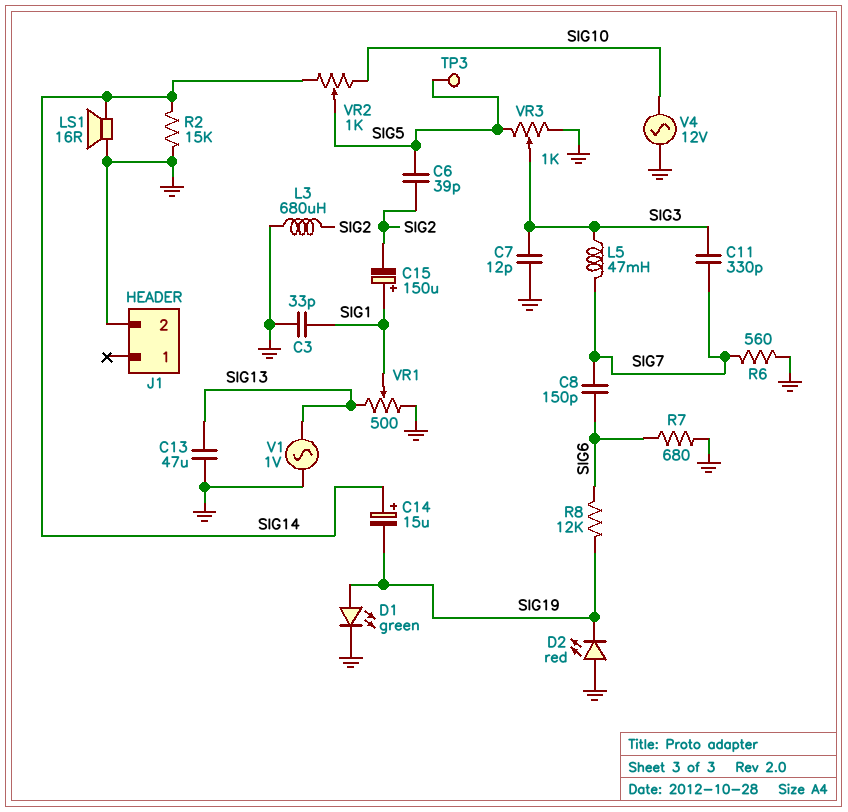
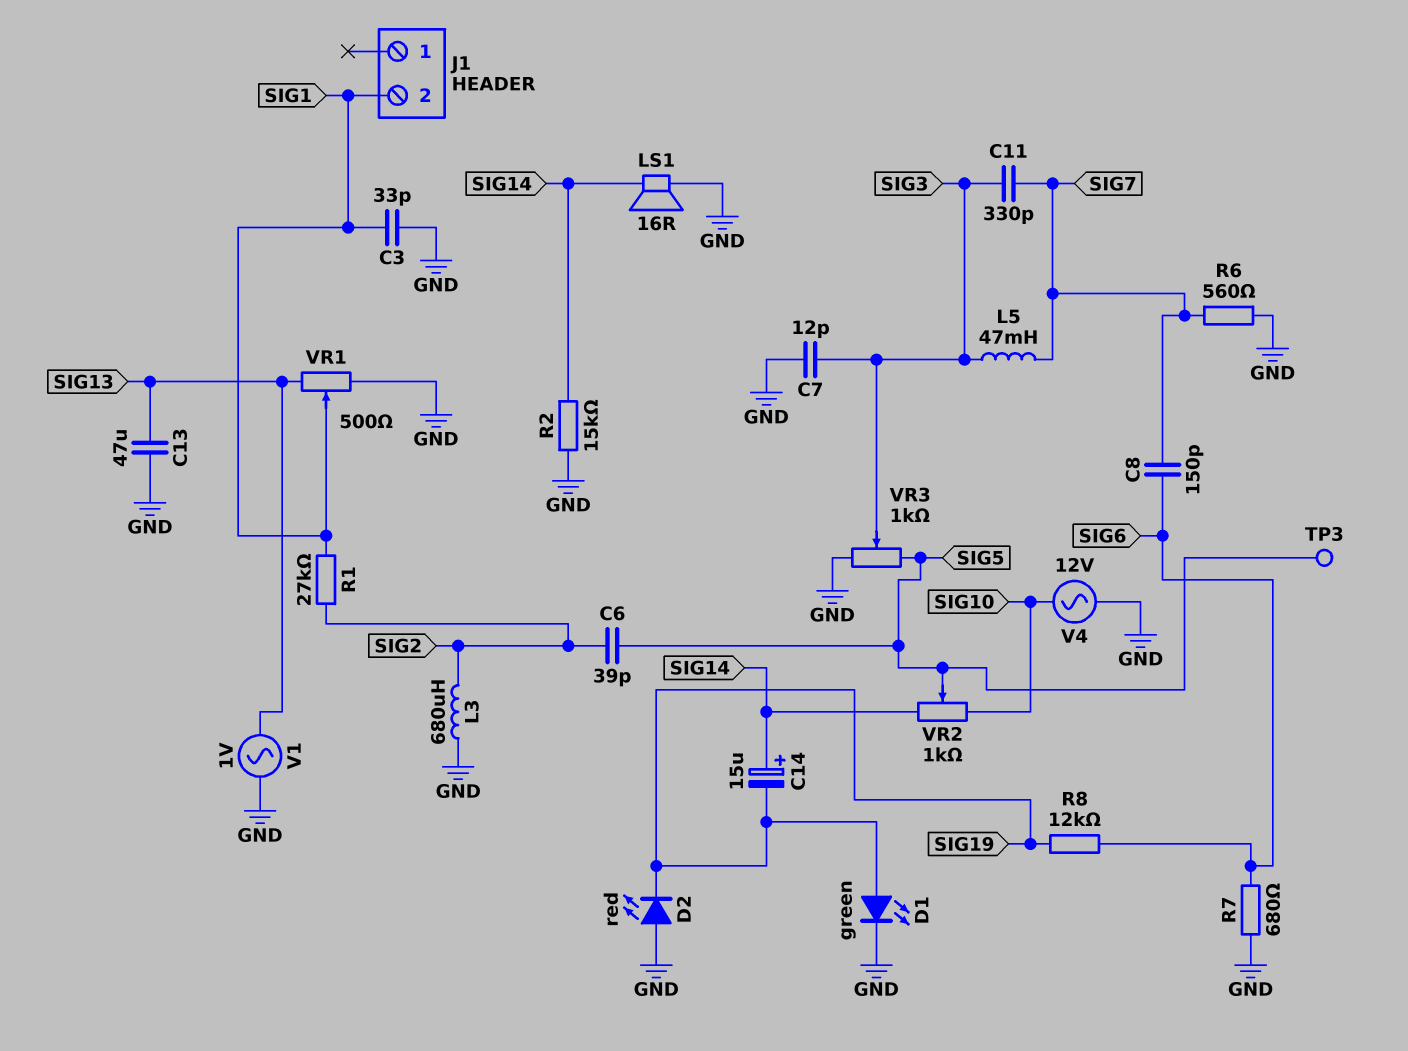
C15: 150uF (plus SIG1, minus SIG2) -> none
J1 pin 2: GND -> SIG1
R1: none -> 27k (SIG1, SIG2)

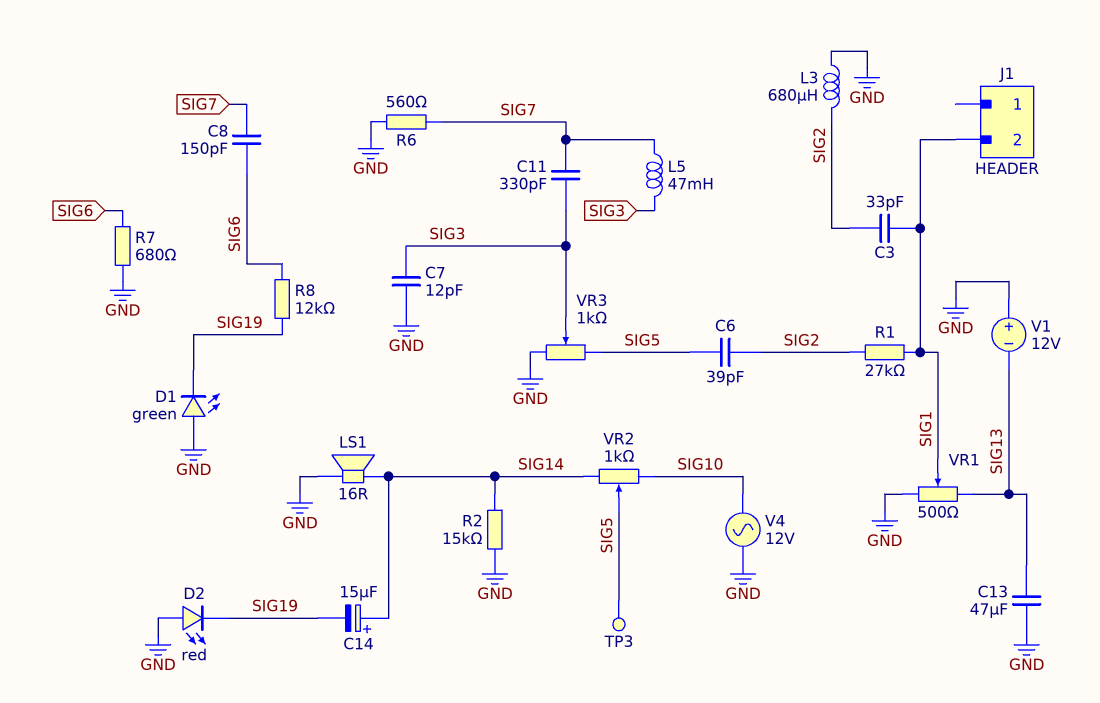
C3: 33pF (GND, SIG1) -> 33pF (SIG1, SIG2)
D1: LED green (A SIG19, K GND) -> LED green (A GND, K SIG19)
V1: AC 1V (GND, SIG13) -> 12V (plus GND, minus SIG13)

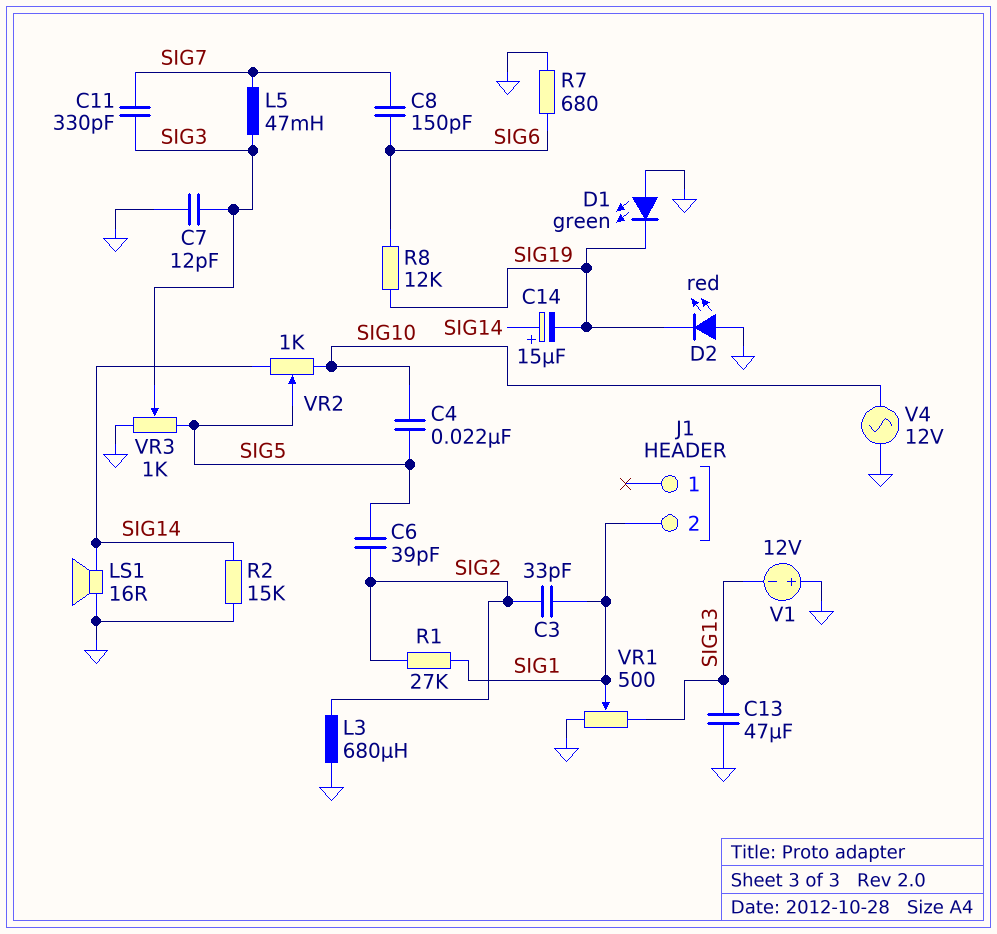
C4: none -> 22nF (SIG5, SIG10)
R6: 560 (GND, SIG7) -> none
TP3: test point (SIG5) -> none

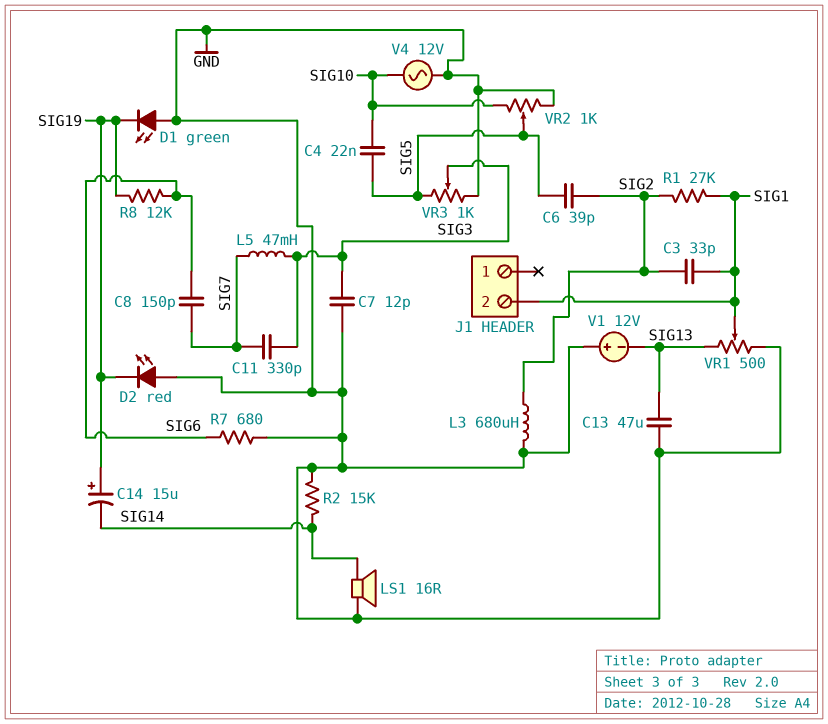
C14: 15uF (plus SIG14, minus SIG19) -> 15uF (plus SIG19, minus SIG14)
VR2: 1k (SIG10, SIG14, wiper SIG5) -> 1k (GND, SIG10, wiper SIG5)

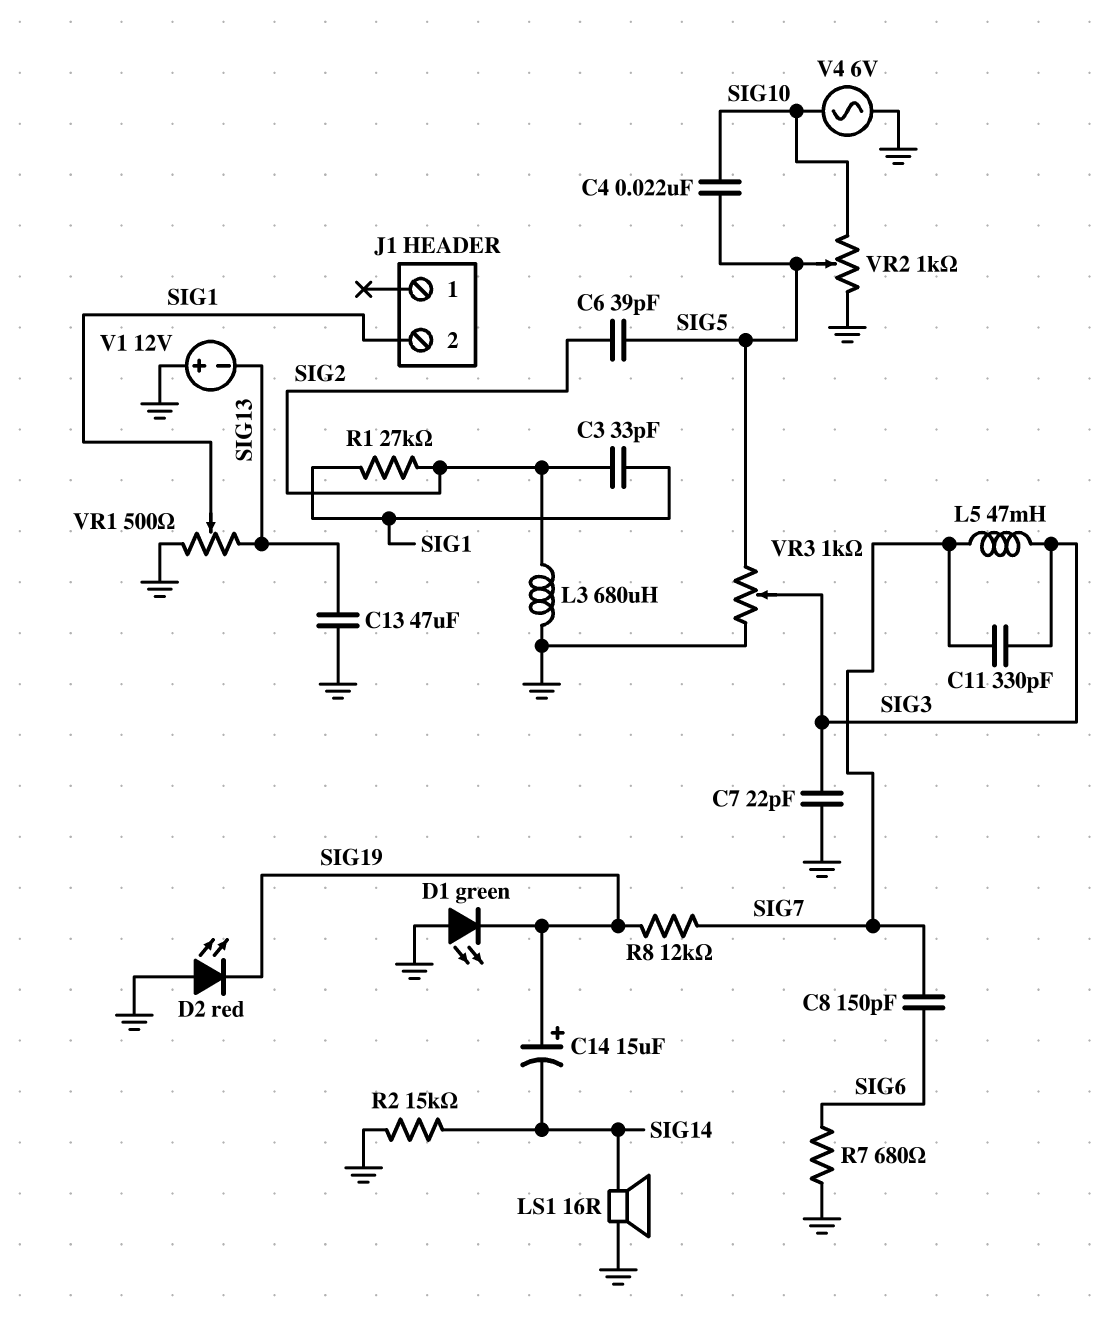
C7: 12pF (GND, SIG3) -> 22pF (GND, SIG3)
R8: 12k (SIG6, SIG19) -> 12k (SIG7, SIG19)
V4: AC 12V (GND, SIG10) -> AC 6V (GND, SIG10)

